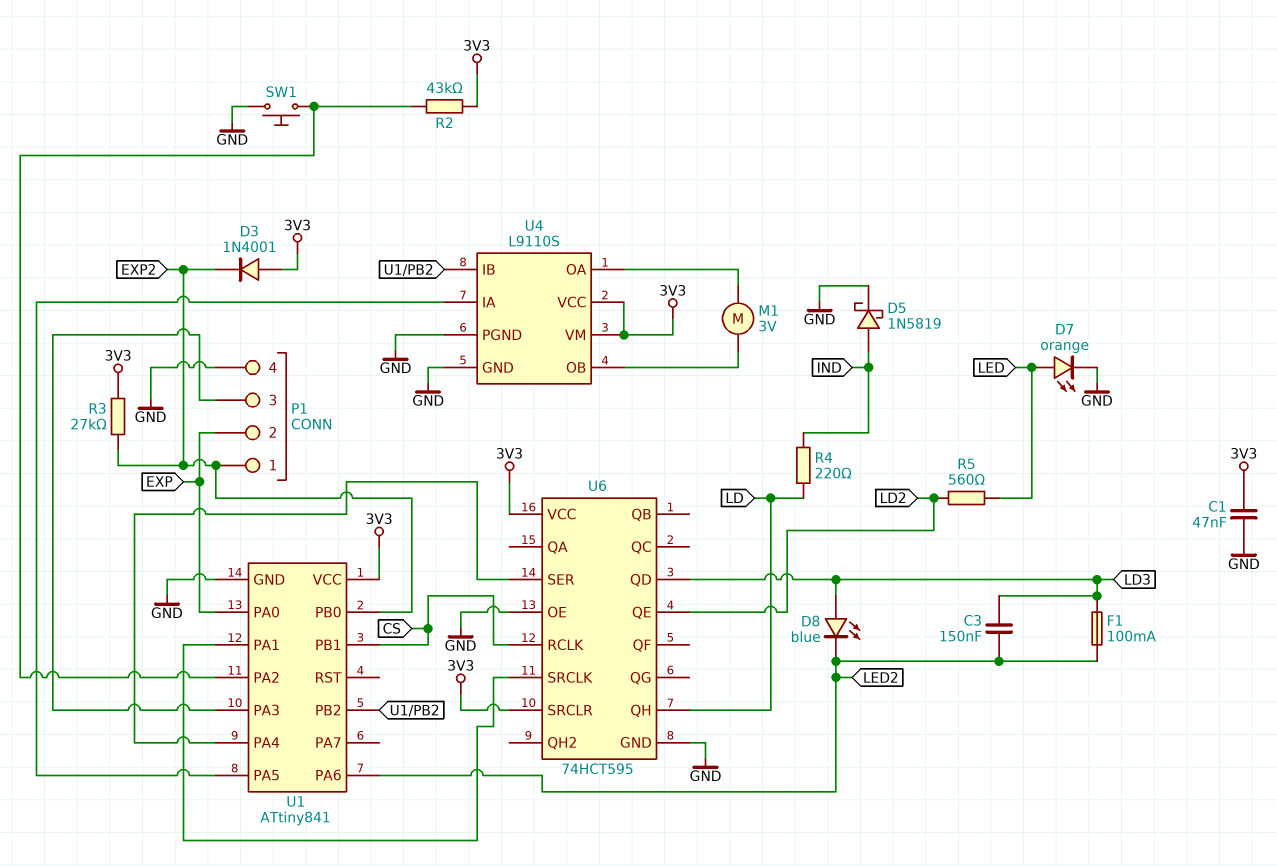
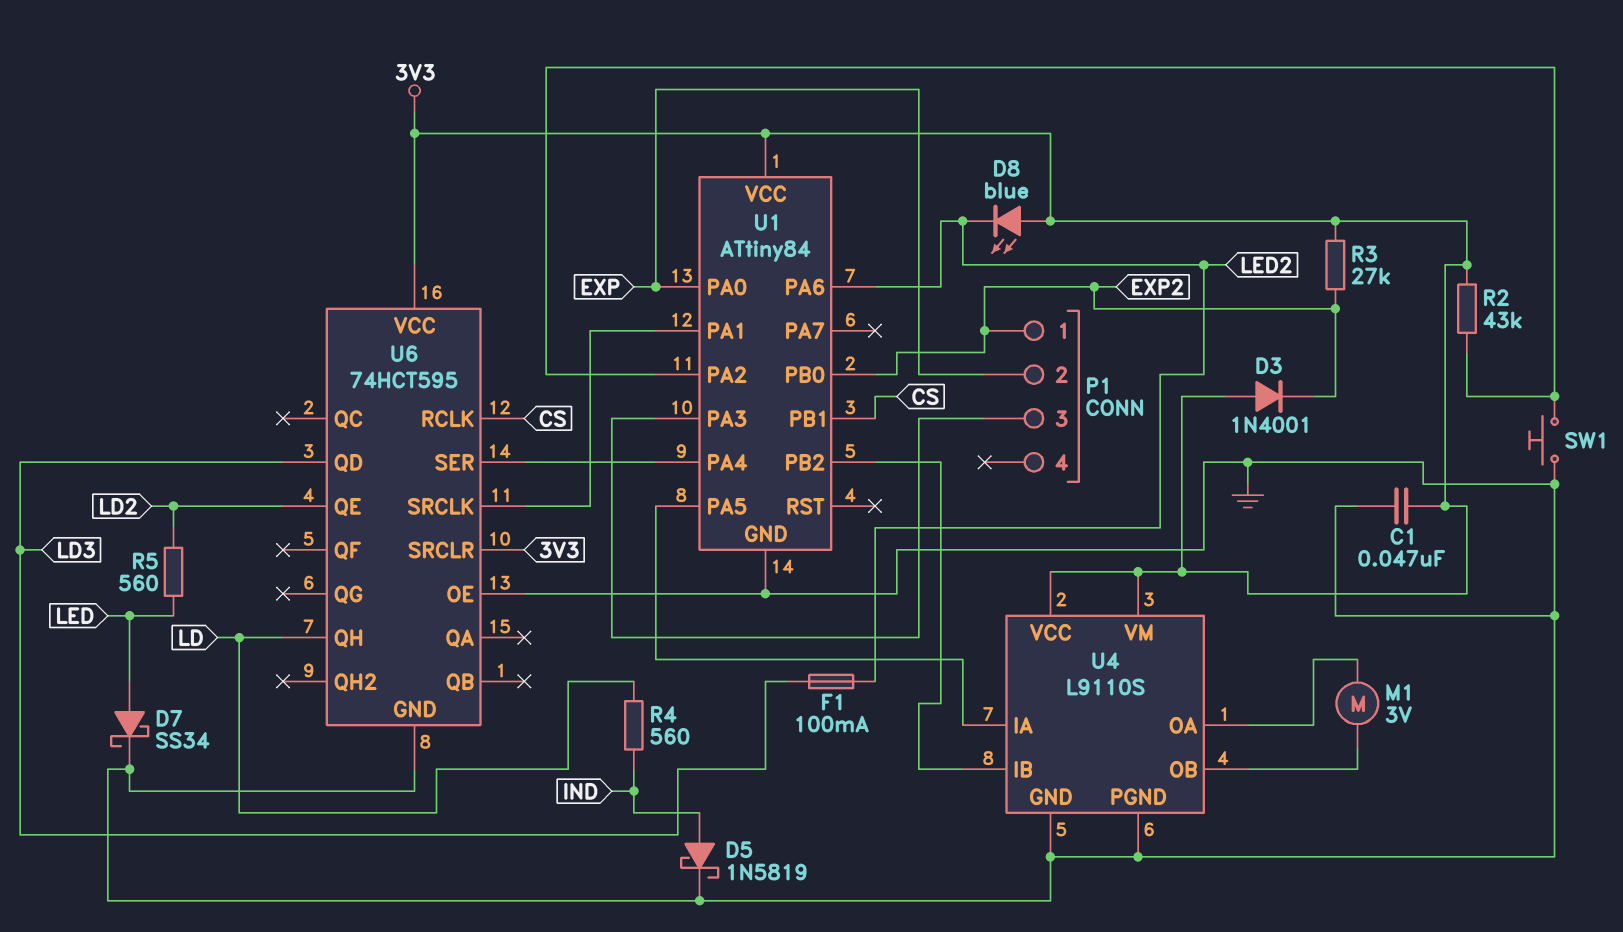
C3: 150nF (LD3, LED2) -> none
D7: LED orange (A LED, K GND) -> schottky SS34 (A LED, K GND)
D8: LED blue (A LD3, K LED2) -> LED blue (A 3V3, K LED2)
P1 pin 4: GND -> none
R4: 220 (IND, LD) -> 560 (IND, LD)
U1: ATtiny841 -> ATtiny84

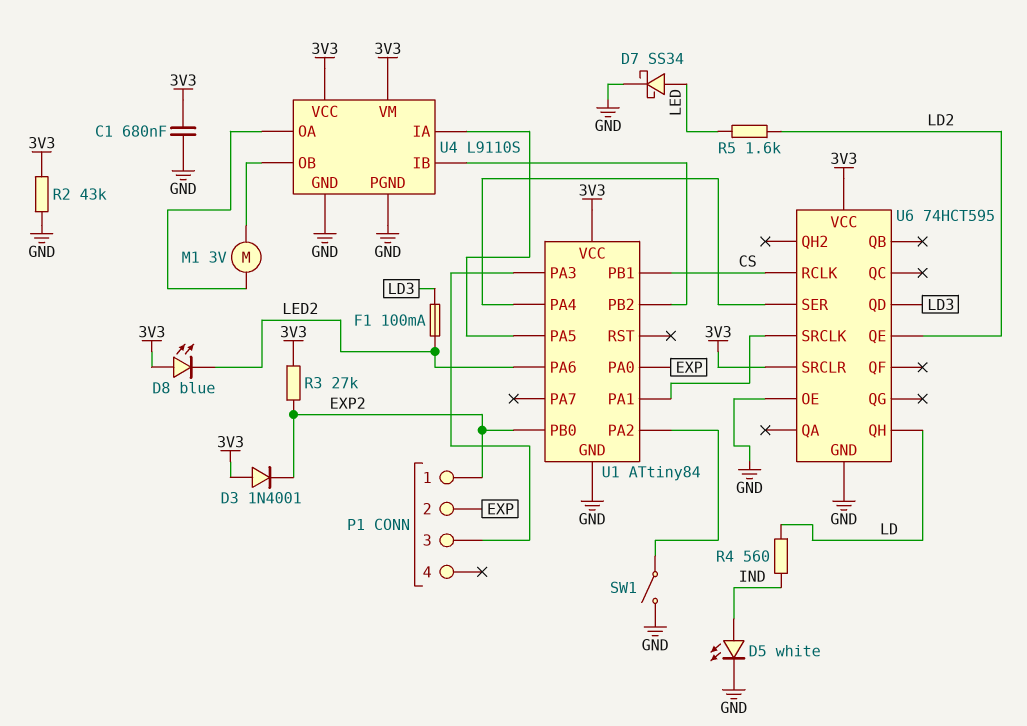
C1: 47nF (3V3, GND) -> 680nF (3V3, GND)
D5: schottky 1N5819 (A IND, K GND) -> LED white (A IND, K GND)
R2: 43k (3V3, U1/PA2) -> 43k (3V3, GND)
R5: 560 (LD2, LED) -> 1.6k (LD2, LED)
SW1: button (GND, U1/PA2) -> switch (GND, U1/PA2)

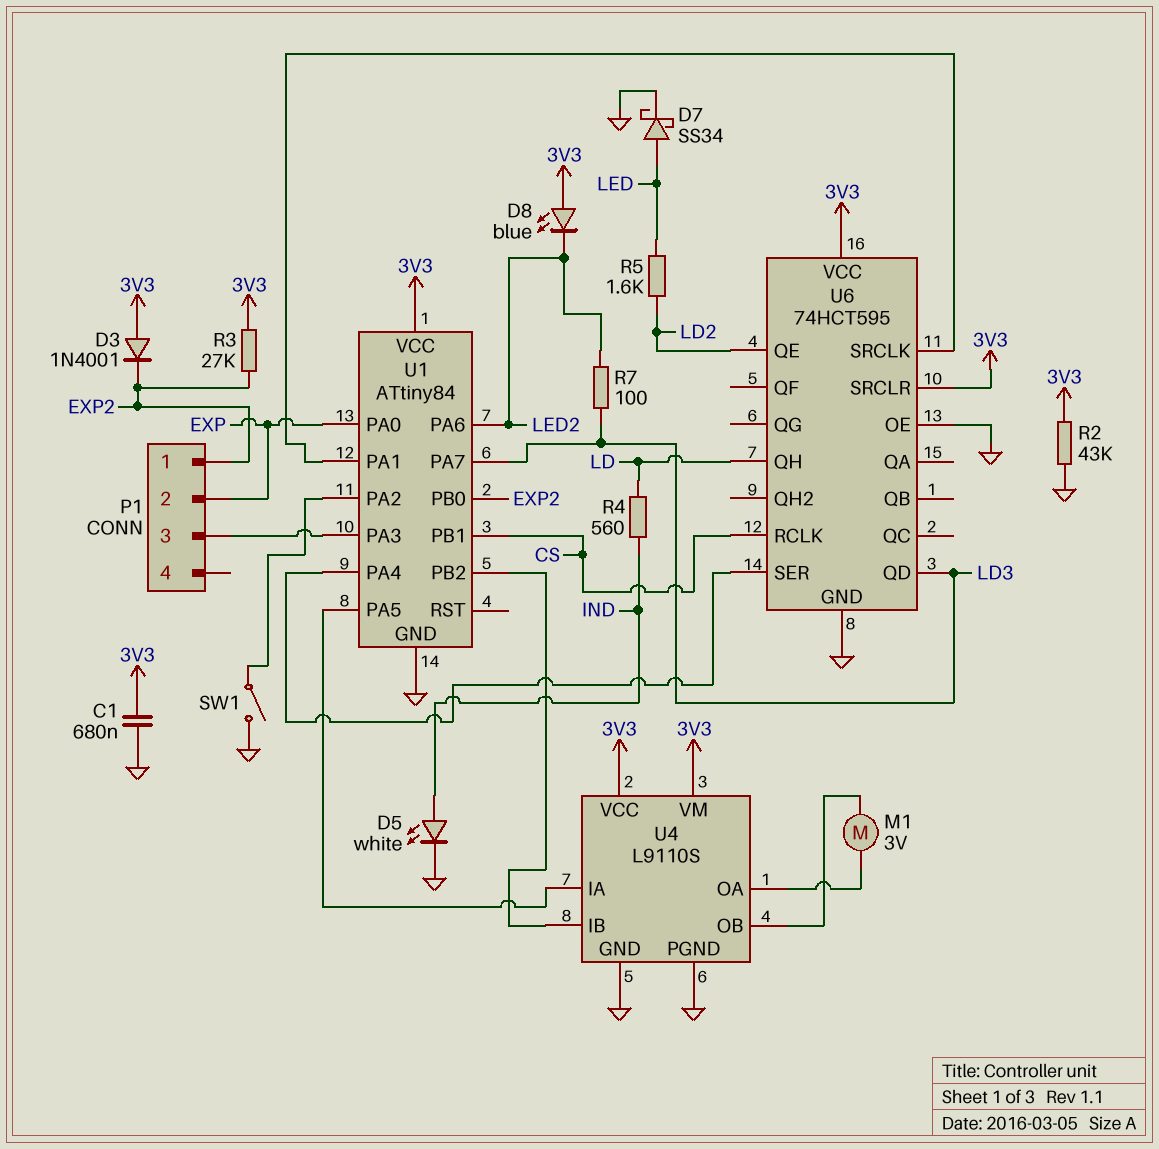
F1: 100mA (LD3, LED2) -> none
R7: none -> 100 (LD3, LED2)
U1 pin PA7: none -> LD3

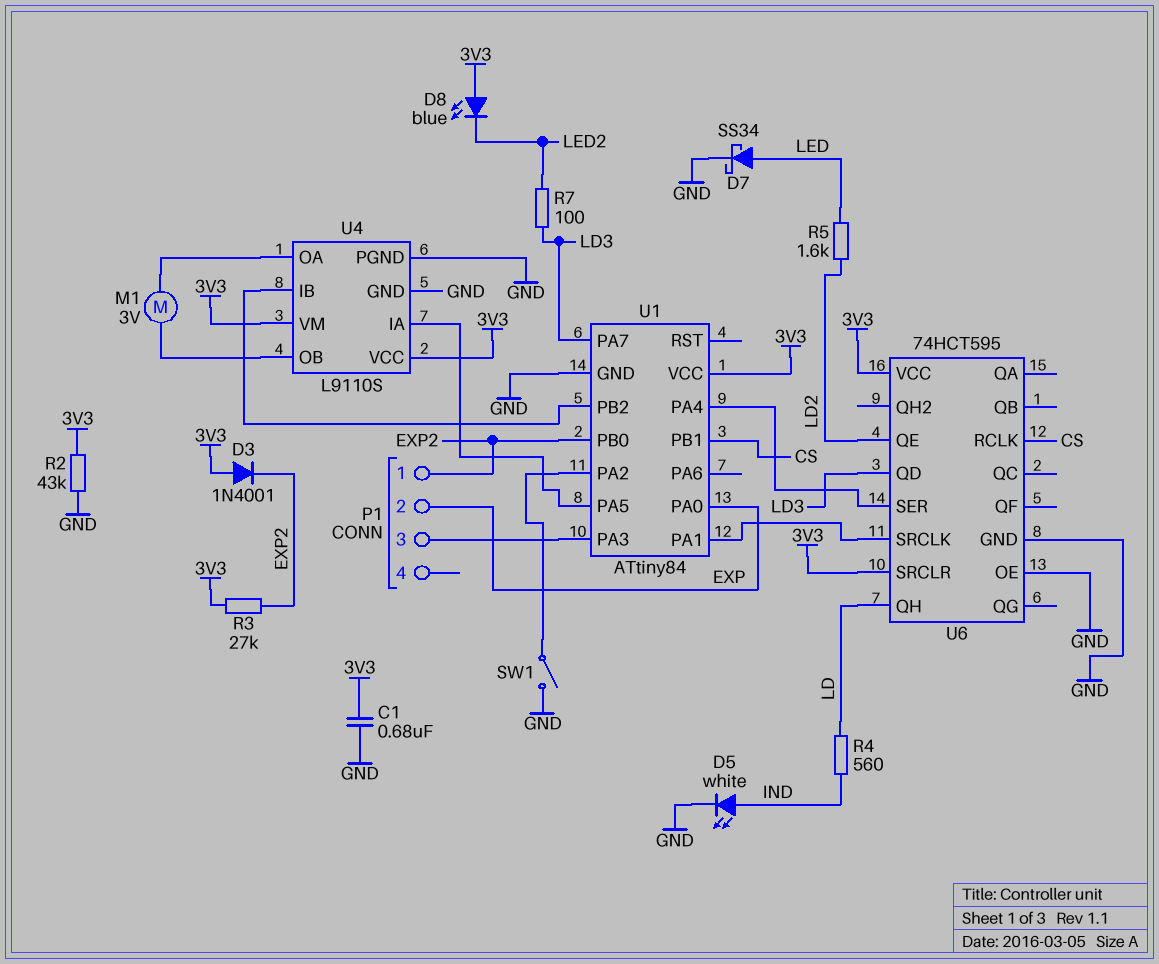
U1 pin PA6: LED2 -> none

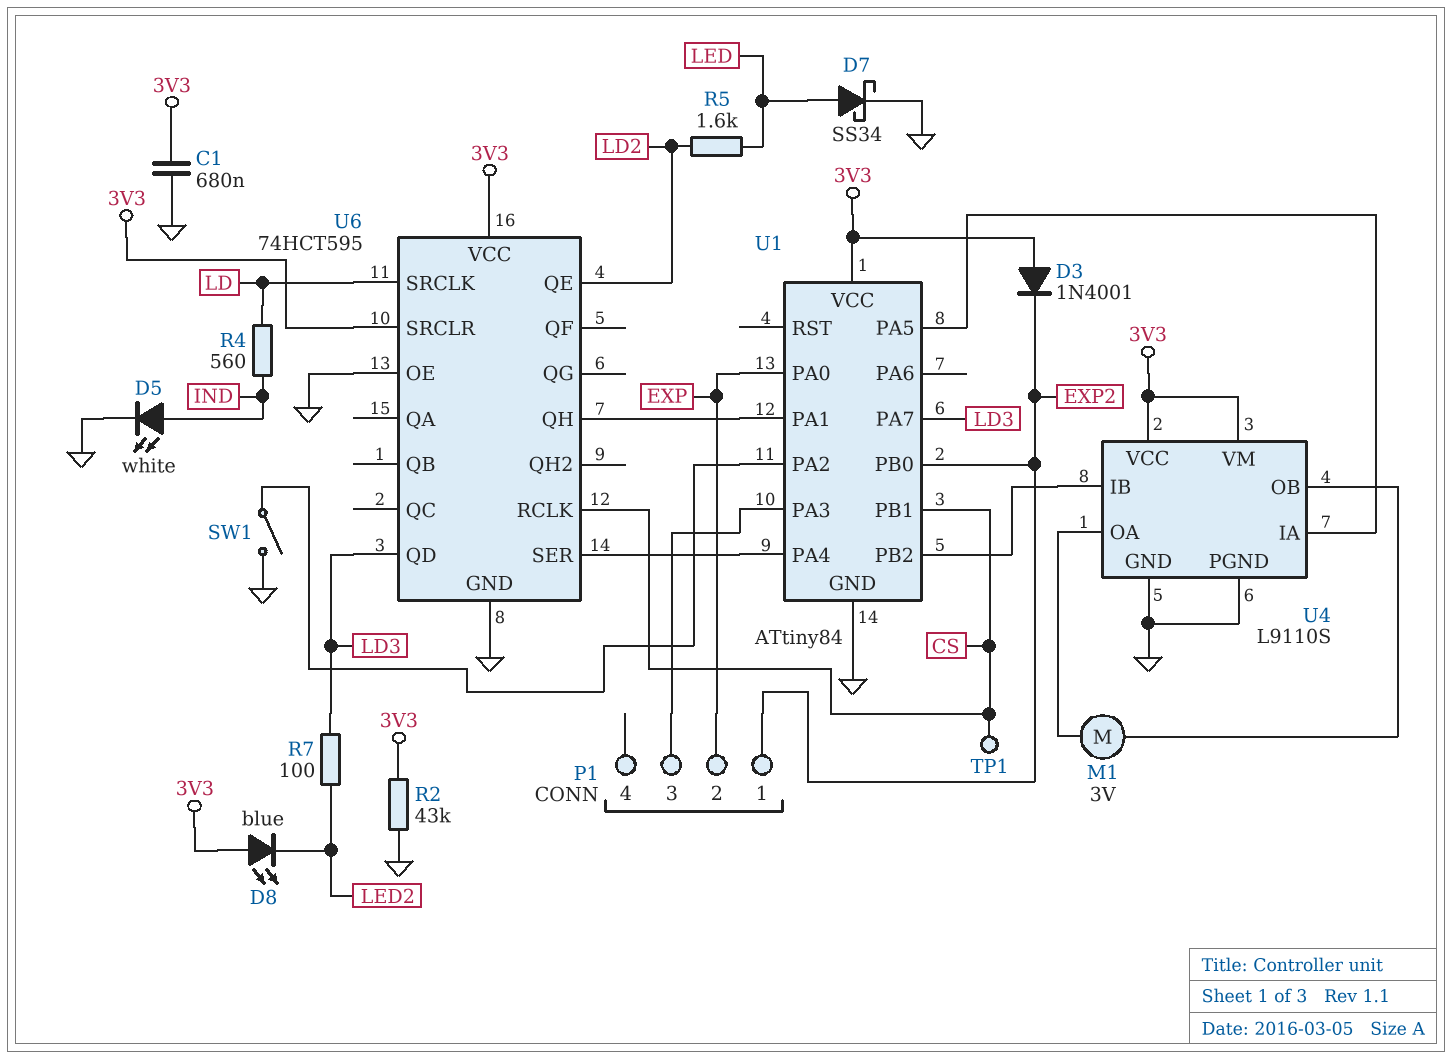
R3: 27k (3V3, EXP2) -> none
TP1: none -> test point (CS)
U6 pin QH: LD -> U1/PA1
U6 pin SRCLK: U1/PA1 -> LD

